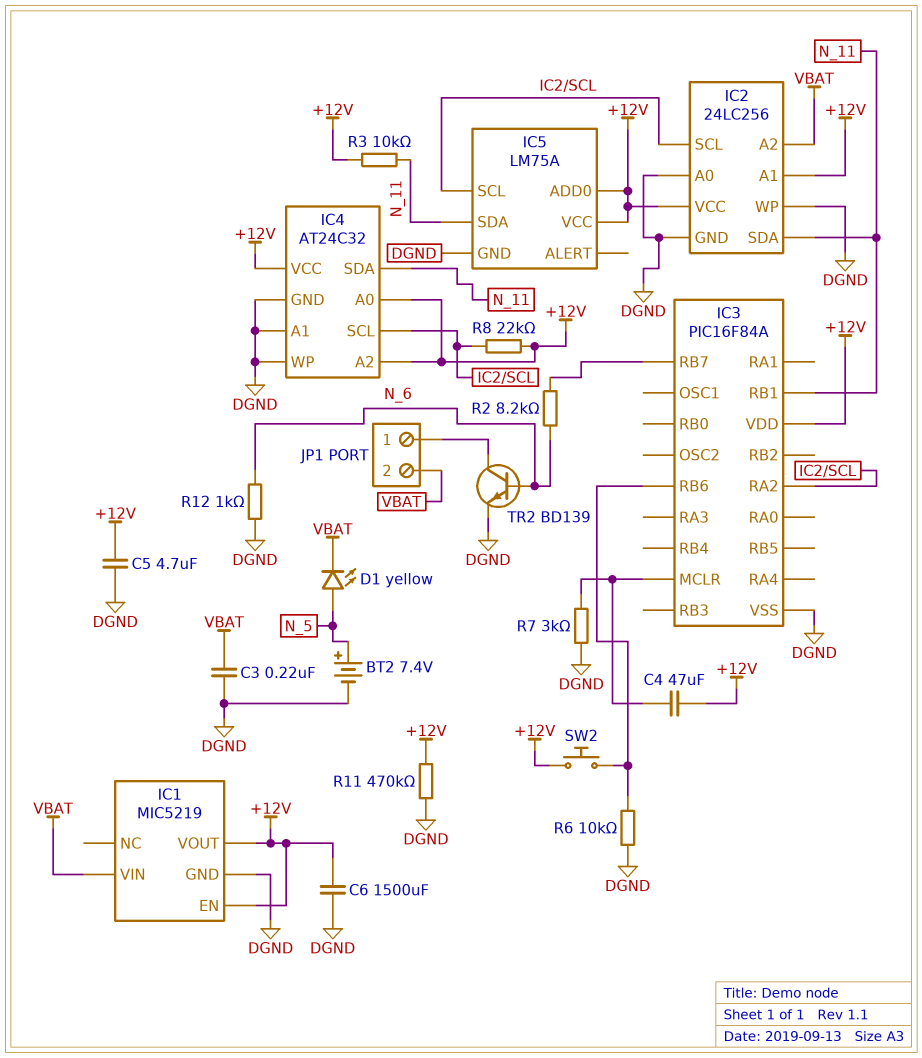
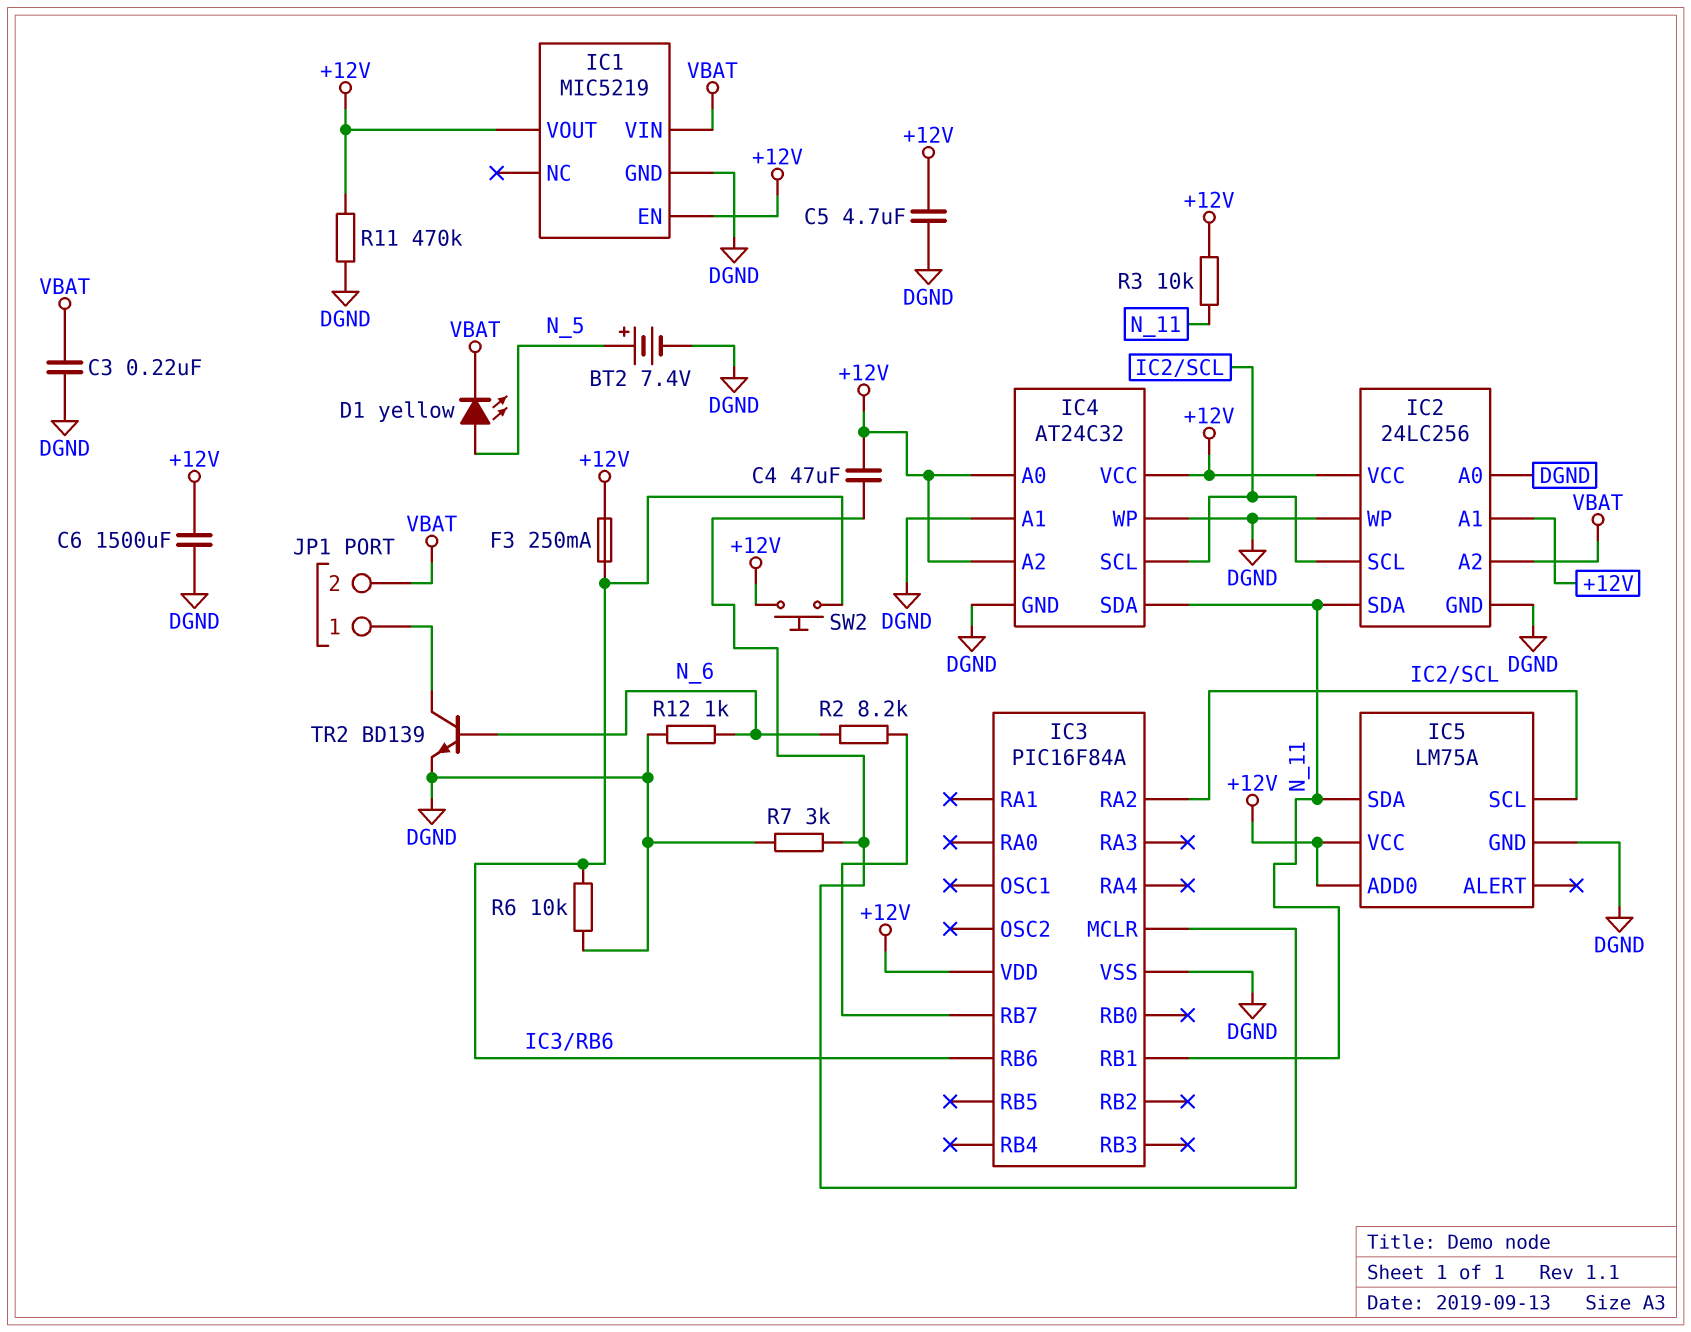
F3: none -> 250mA (+12V, IC3/RB6)
R8: 22k (+12V, IC2/SCL) -> none

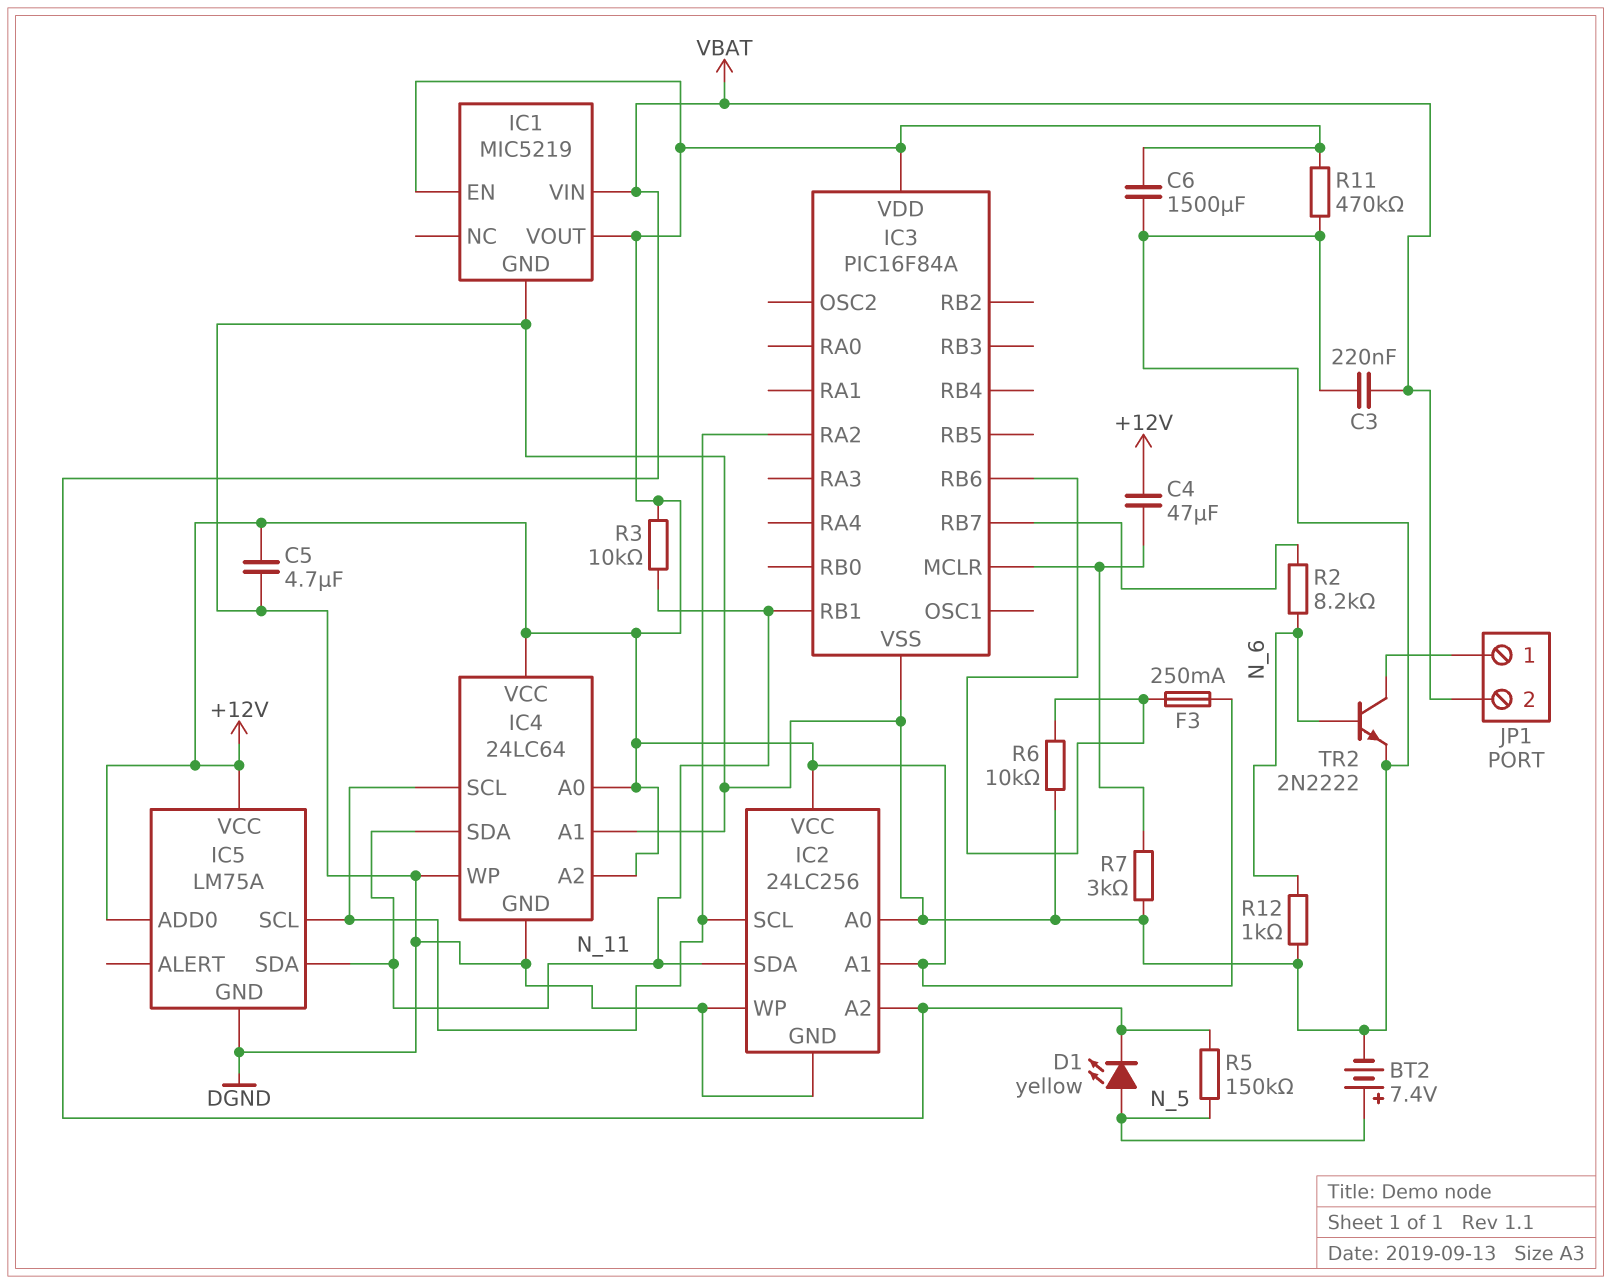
IC4: AT24C32 -> 24LC64
R5: none -> 150k (N_5, VBAT)
SW2: button (+12V, IC3/RB6) -> none
TR2: NPN BD139 (B N_6, C JP1/1, E DGND) -> NPN 2N2222 (B N_6, C JP1/1, E DGND)

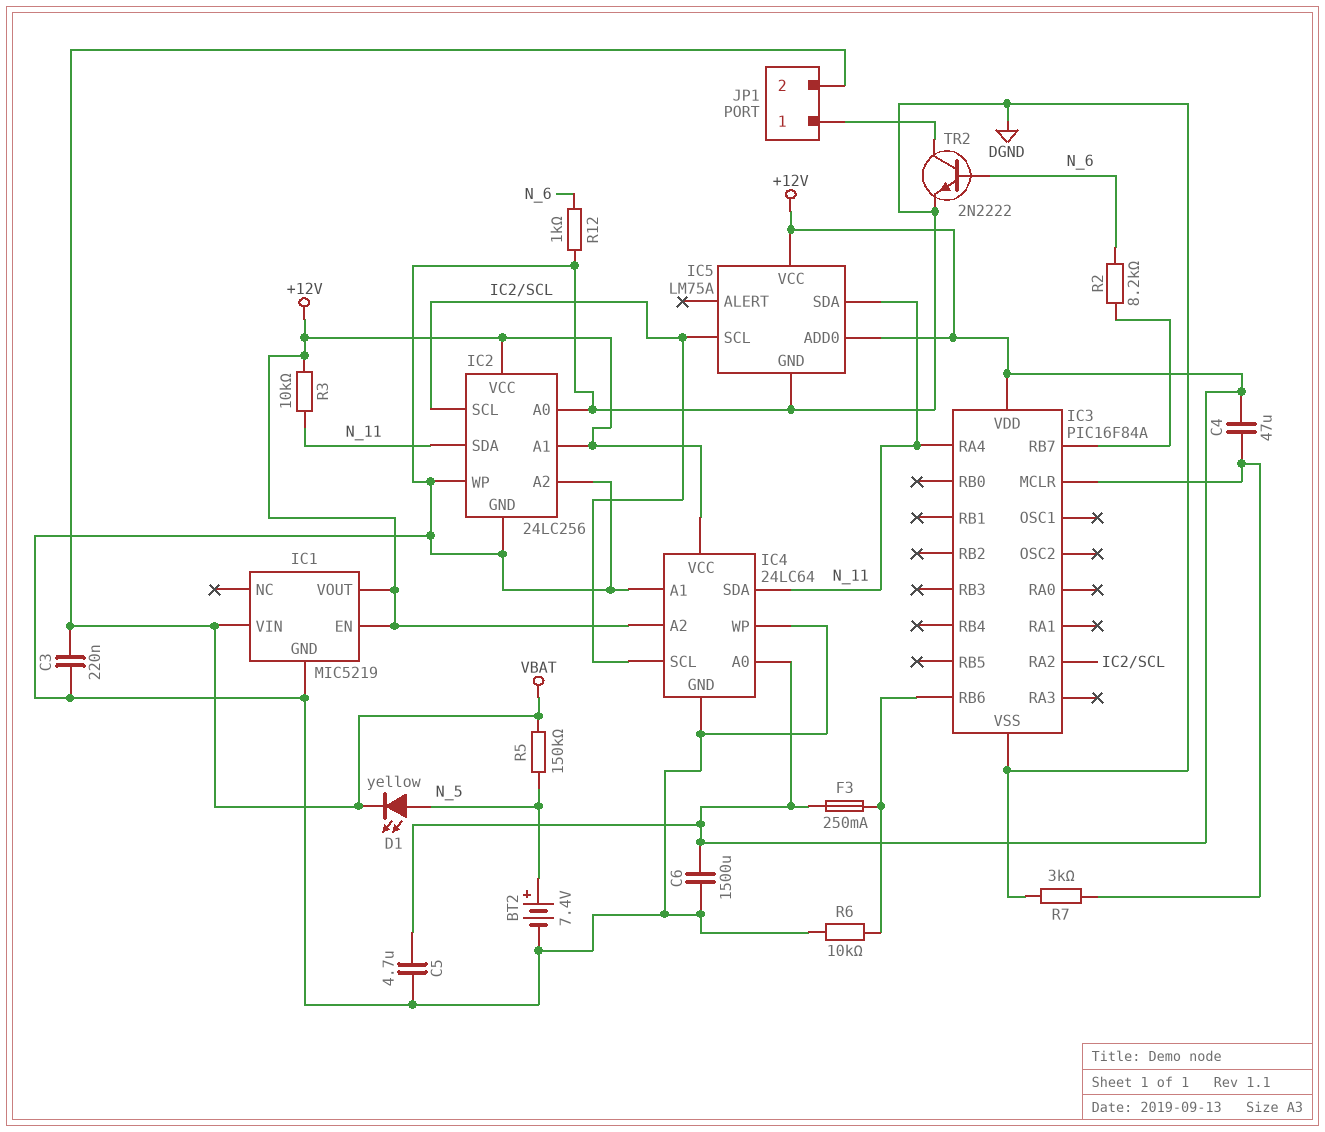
IC2 pin A2: VBAT -> DGND
IC3 pin RA4: none -> N_11
IC3 pin RB1: N_11 -> none
R11: 470k (+12V, DGND) -> none

